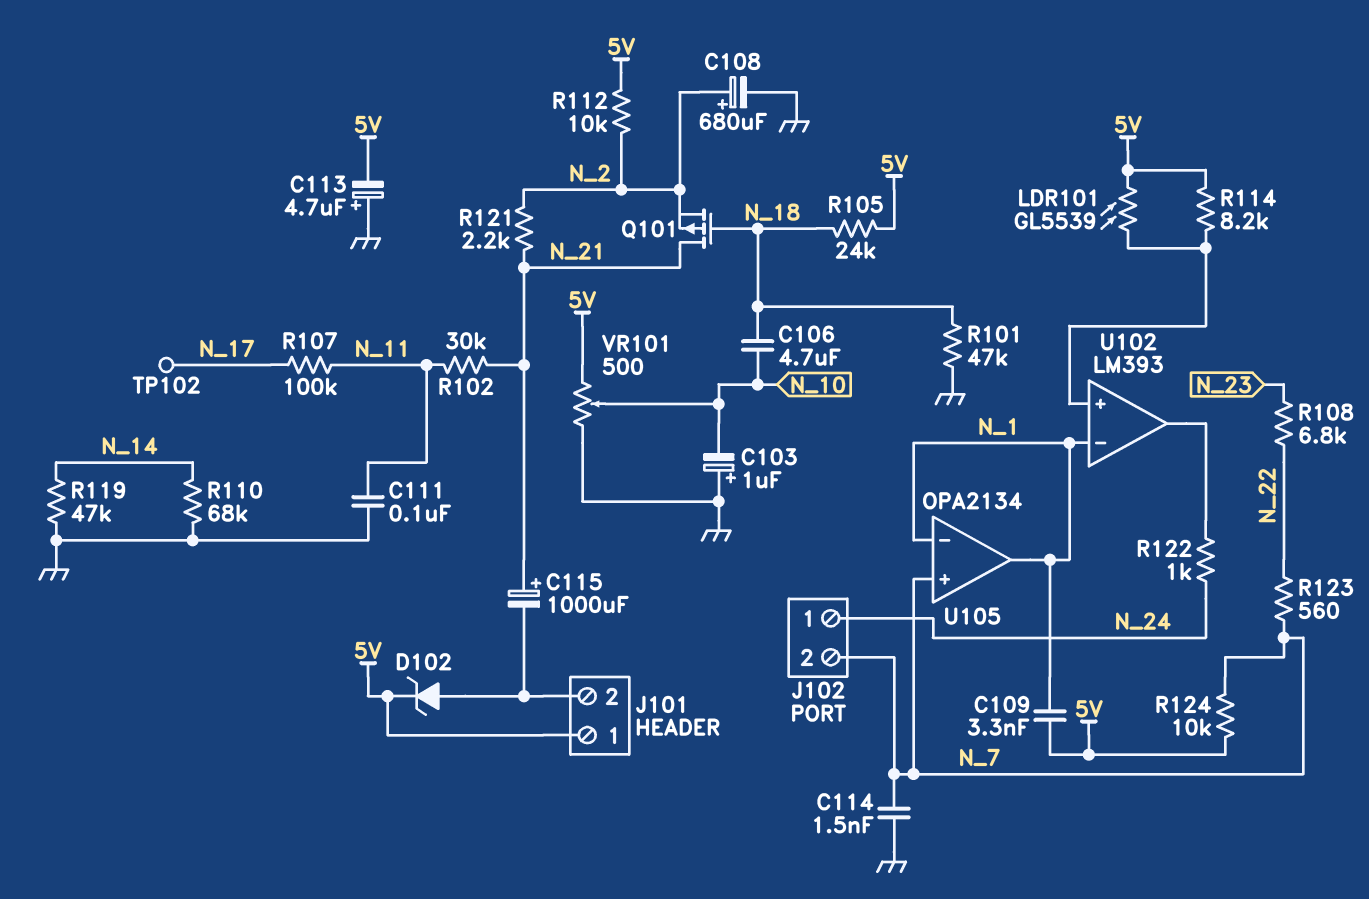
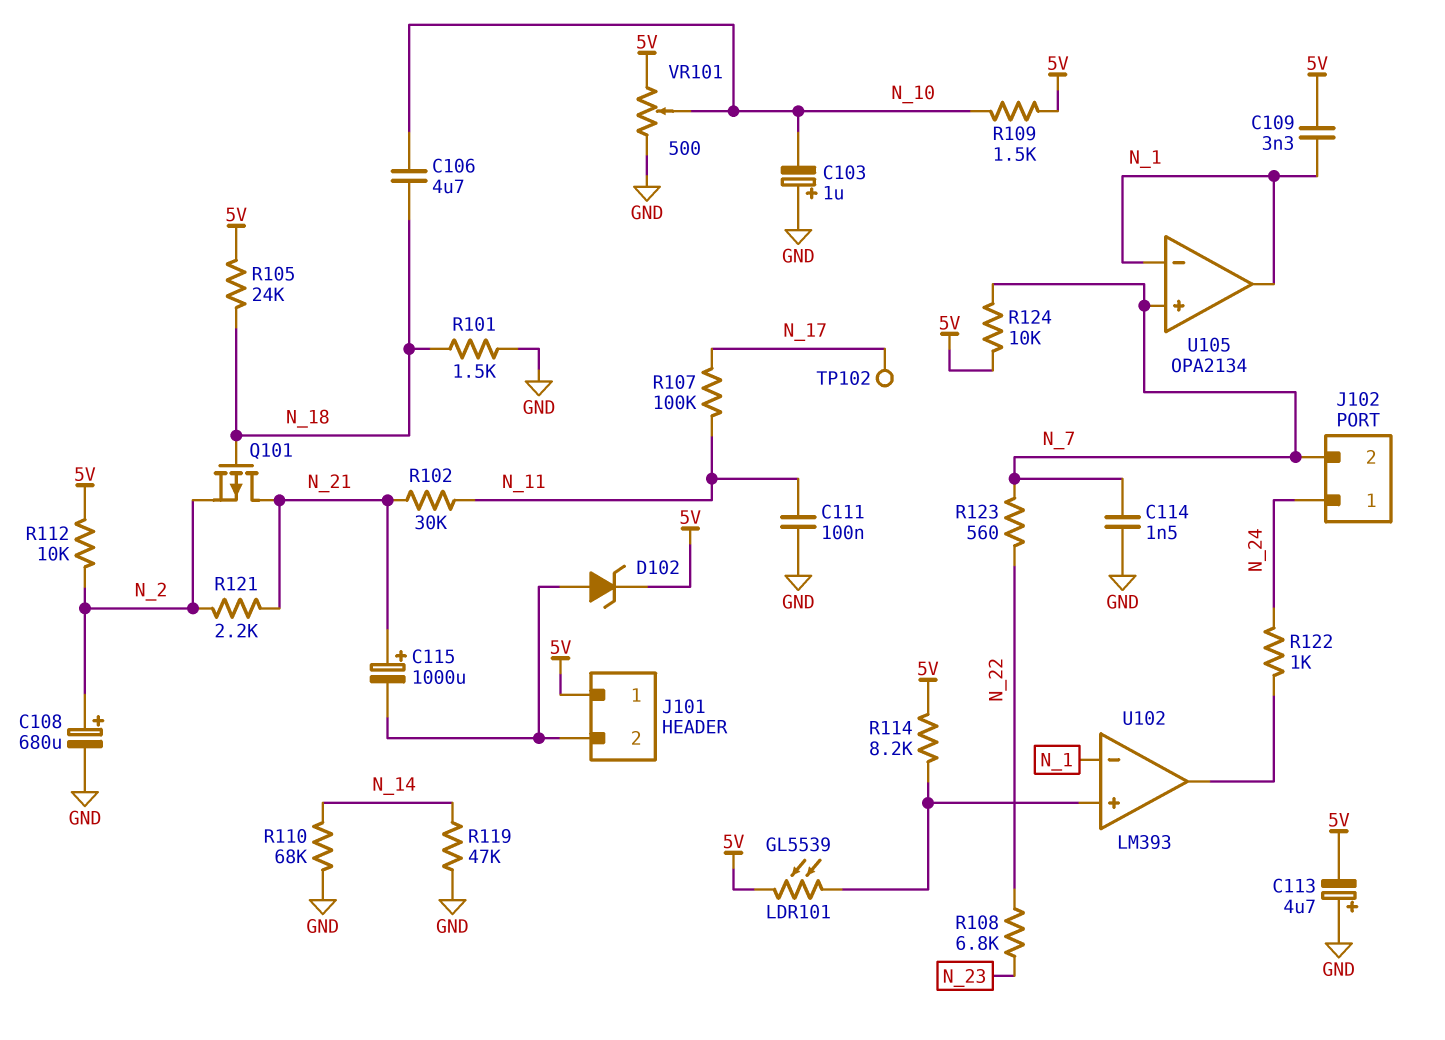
R101: 47k (GND, N_18) -> 1.5k (GND, N_18)
R109: none -> 1.5k (5V, N_10)

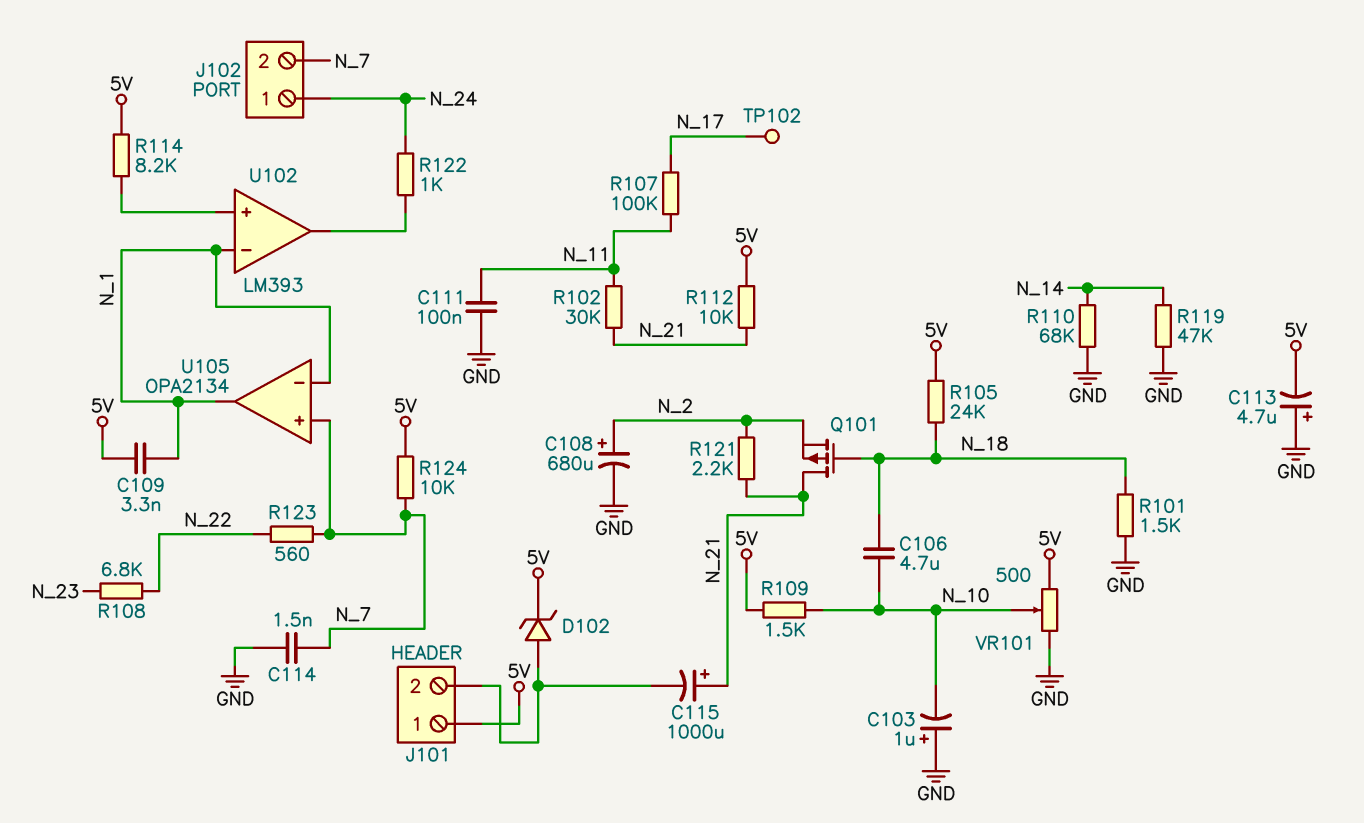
LDR101: GL5539 (5V, U102/in+) -> none
R112: 10k (5V, N_2) -> 10k (5V, N_21)

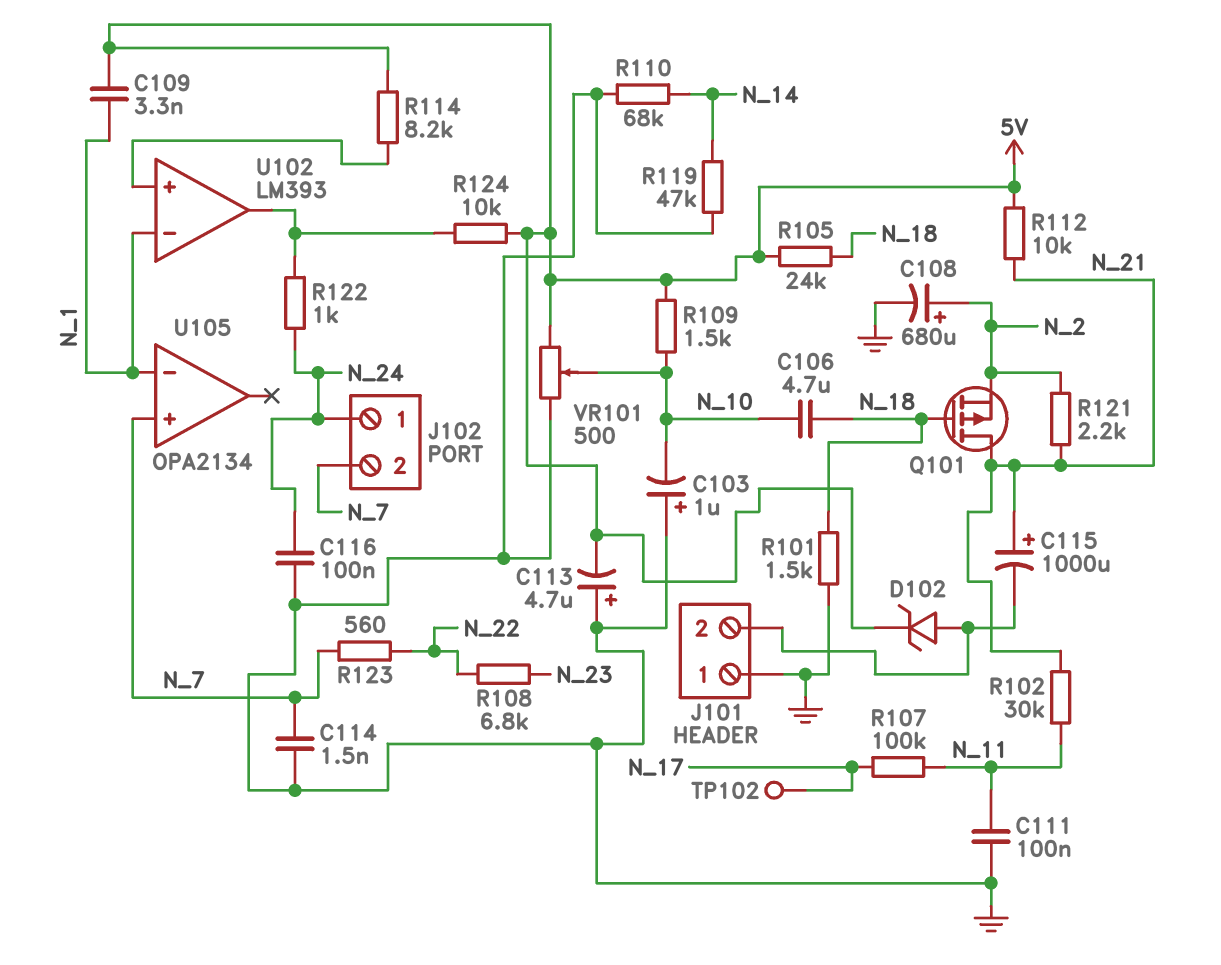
C116: none -> 100nF (GND, N_24)
J101 pin 1: 5V -> GND
R124: 10k (5V, N_7) -> 10k (5V, U102/out)
U105 pin out: N_1 -> none

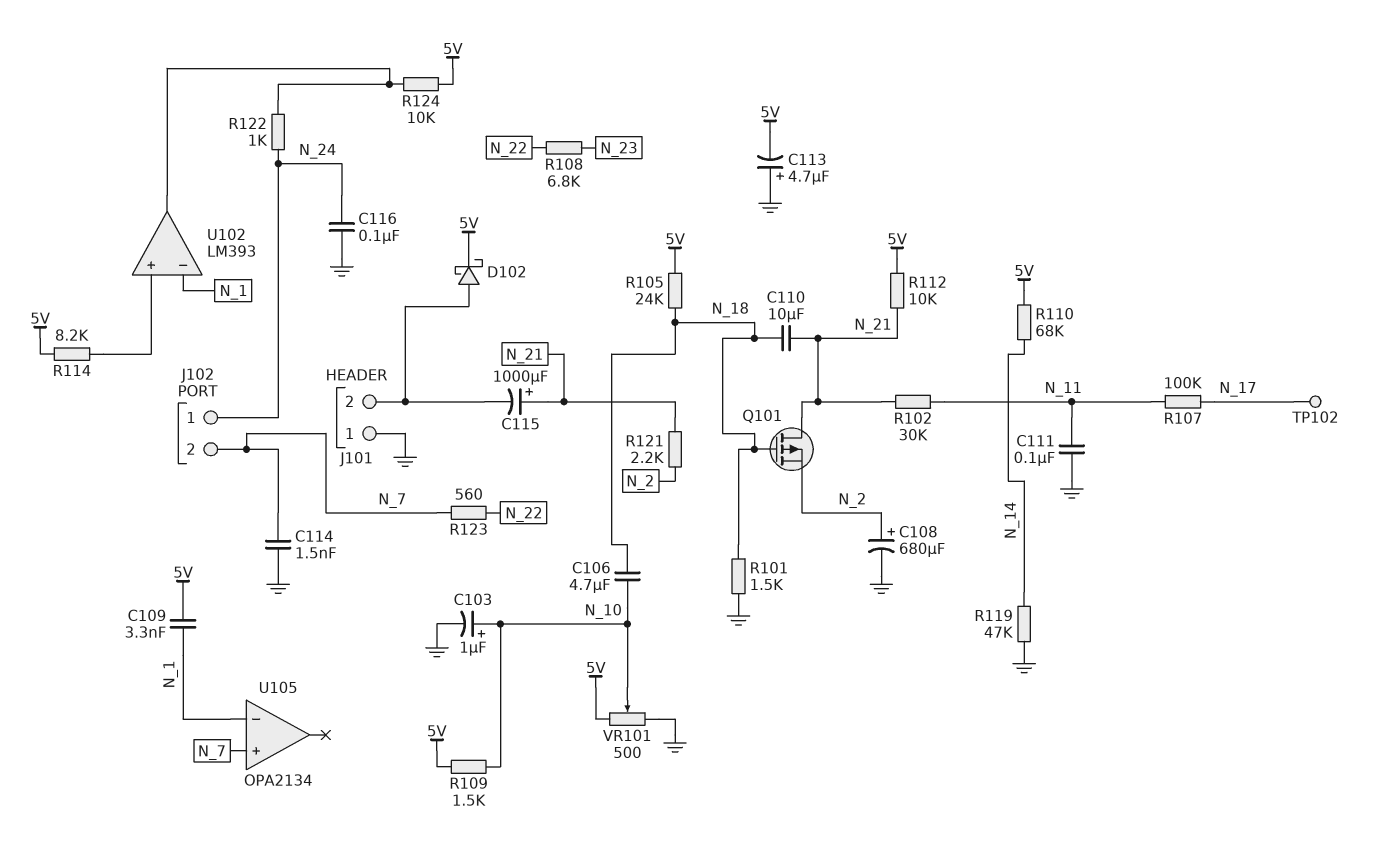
C103: 1uF (plus GND, minus N_10) -> 1uF (plus N_10, minus GND)
C110: none -> 10uF (N_18, N_21)
D102: zener (A J101/2, K 5V) -> schottky (A J101/2, K 5V)
R110: 68k (GND, N_14) -> 68k (5V, N_14)

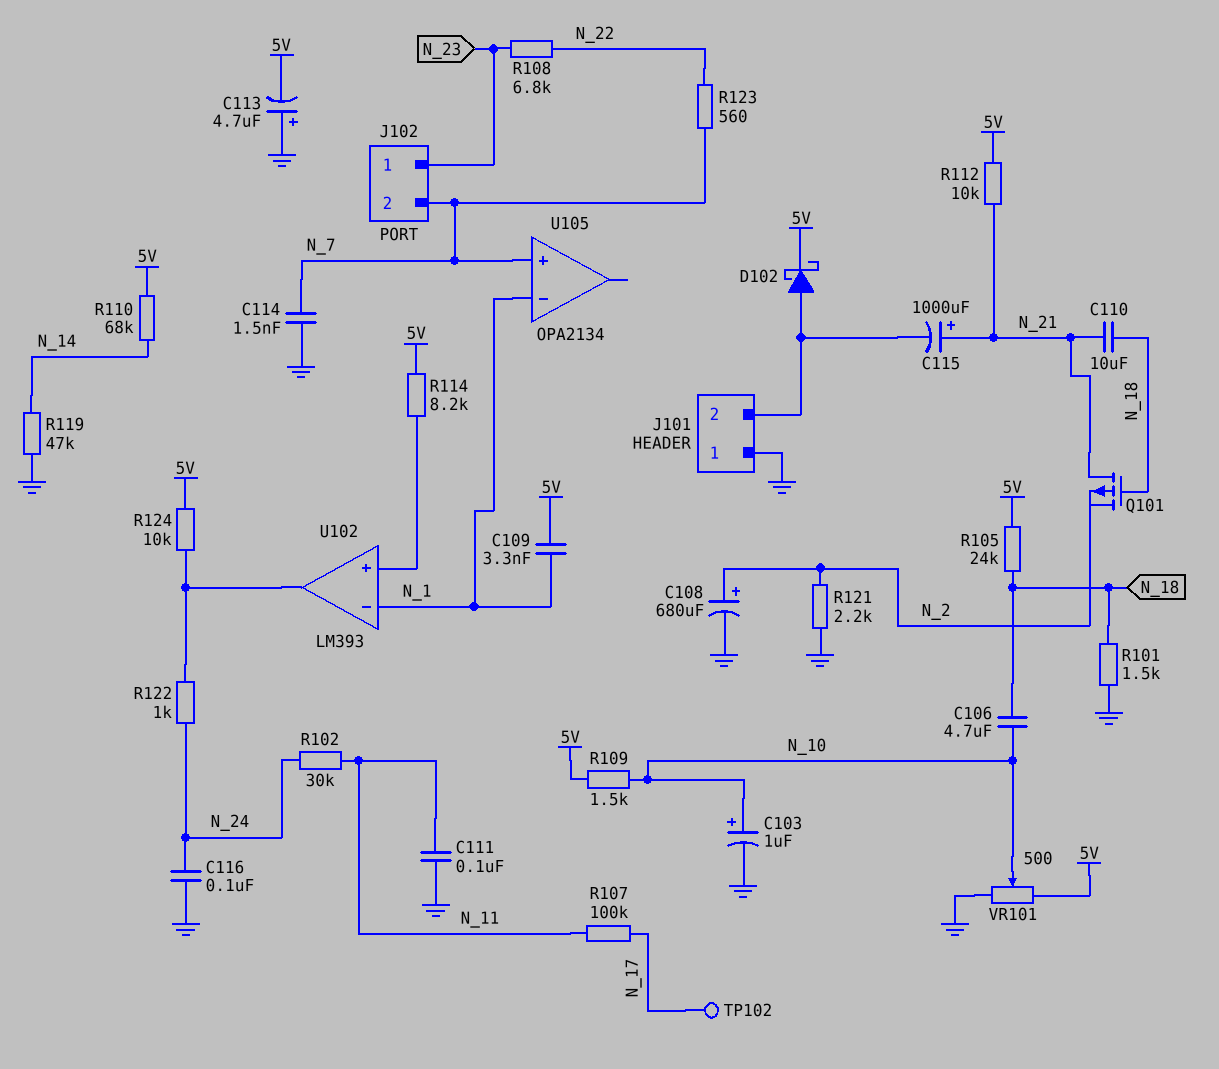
J102 pin 1: N_24 -> N_23
R102: 30k (N_11, N_21) -> 30k (N_11, N_24)
R121: 2.2k (N_2, N_21) -> 2.2k (GND, N_2)

